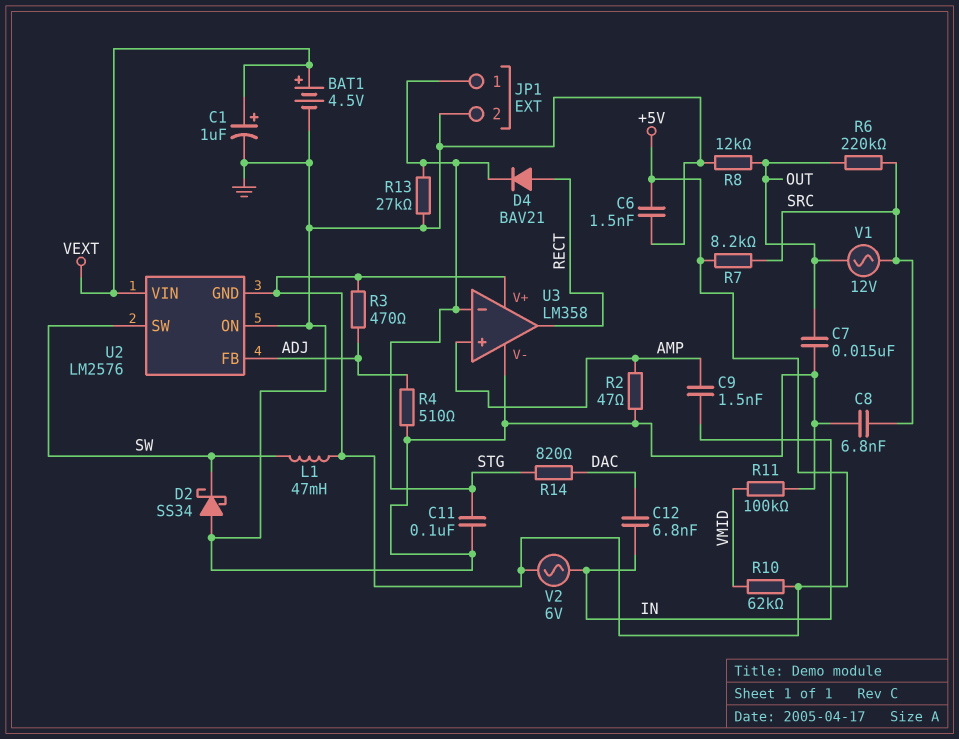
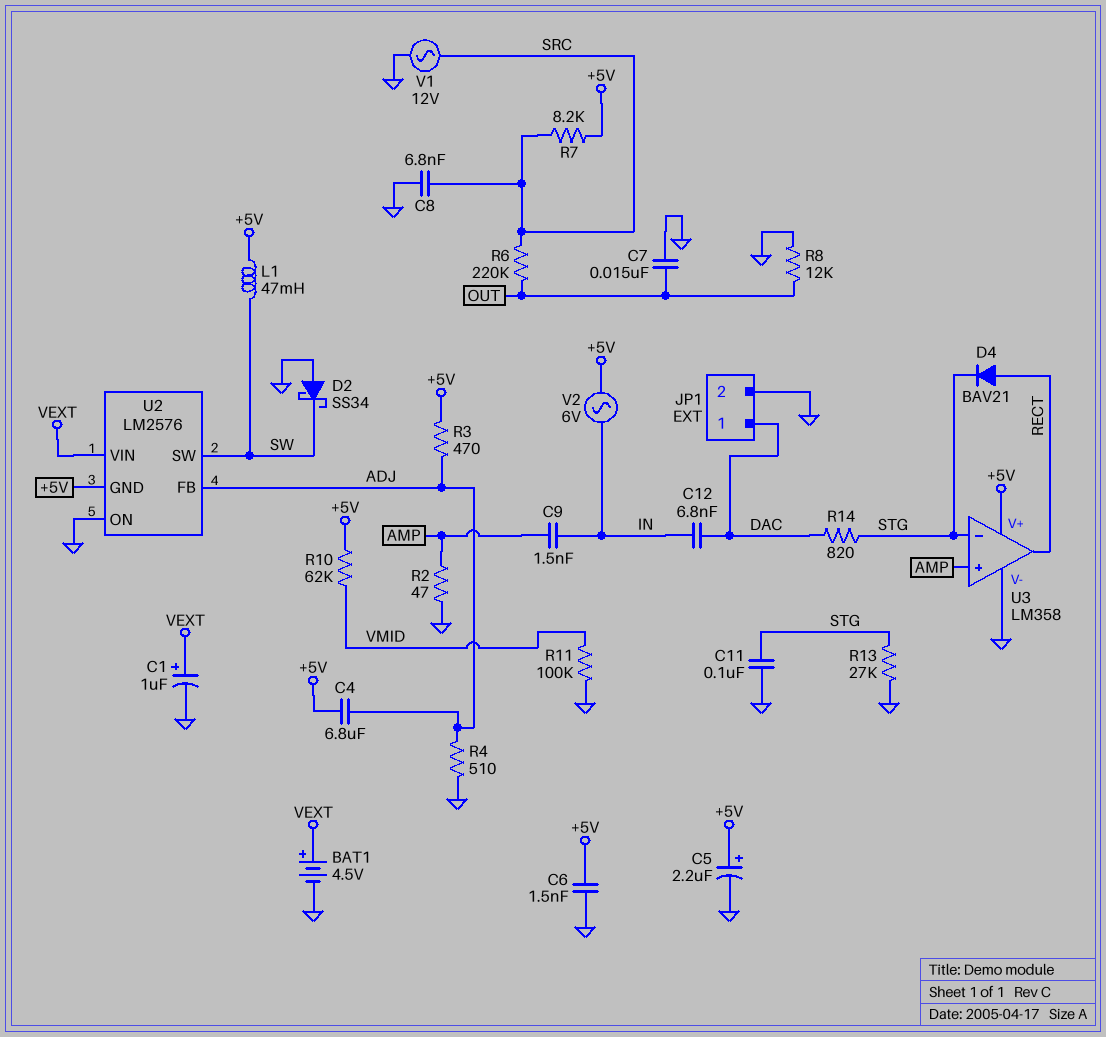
C4: none -> 6.8uF (+5V, ADJ)
C5: none -> 2.2uF (plus +5V, minus GND)
JP1 pin 1: STG -> DAC
V1: AC 12V (OUT, SRC) -> AC 12V (GND, SRC)

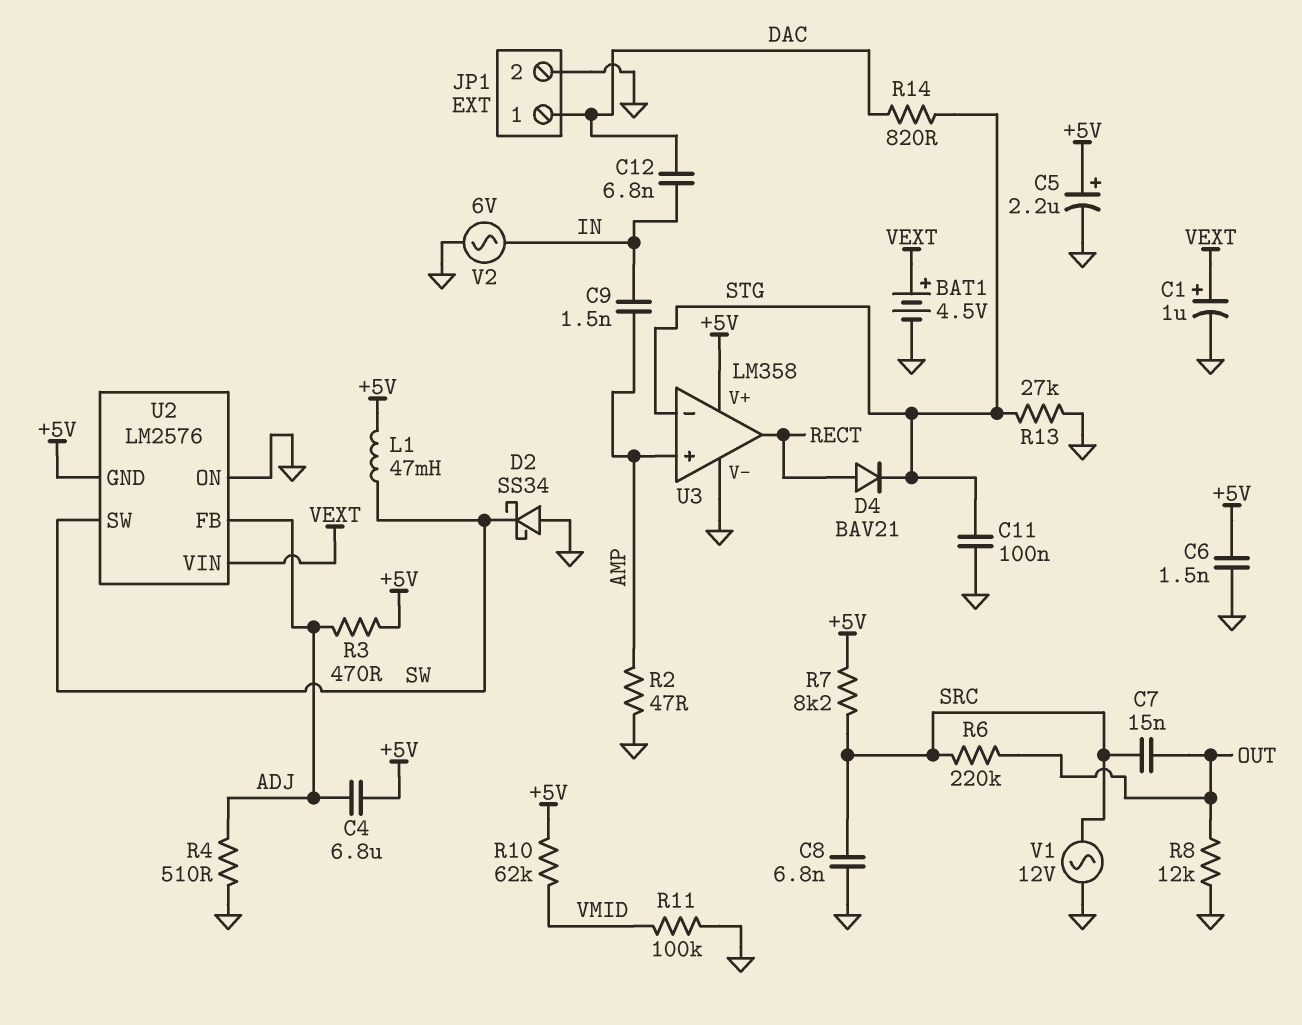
C7: 15nF (GND, OUT) -> 15nF (OUT, SRC)
V2: AC 6V (+5V, IN) -> AC 6V (GND, IN)

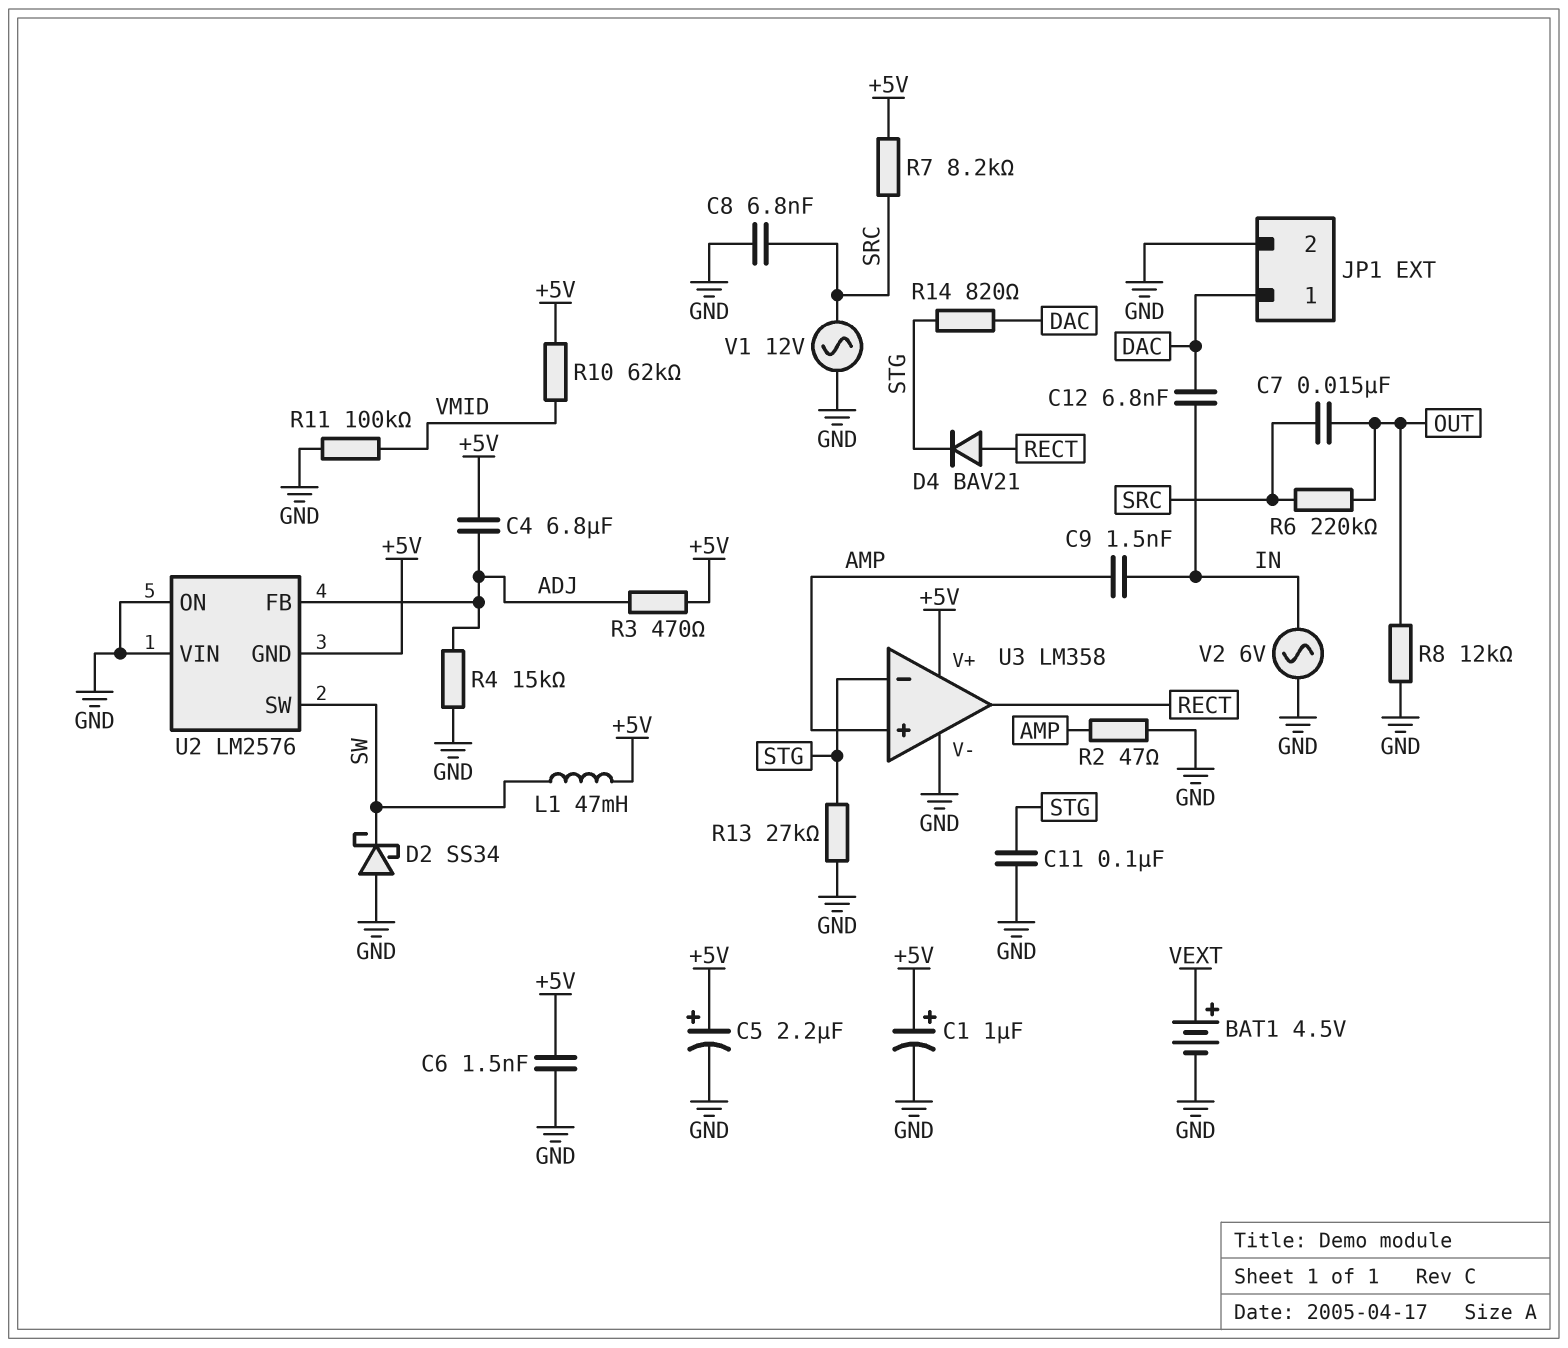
C1: 1uF (plus VEXT, minus GND) -> 1uF (plus +5V, minus GND)
R4: 510 (ADJ, GND) -> 15k (ADJ, GND)
U2 pin VIN: VEXT -> GND

